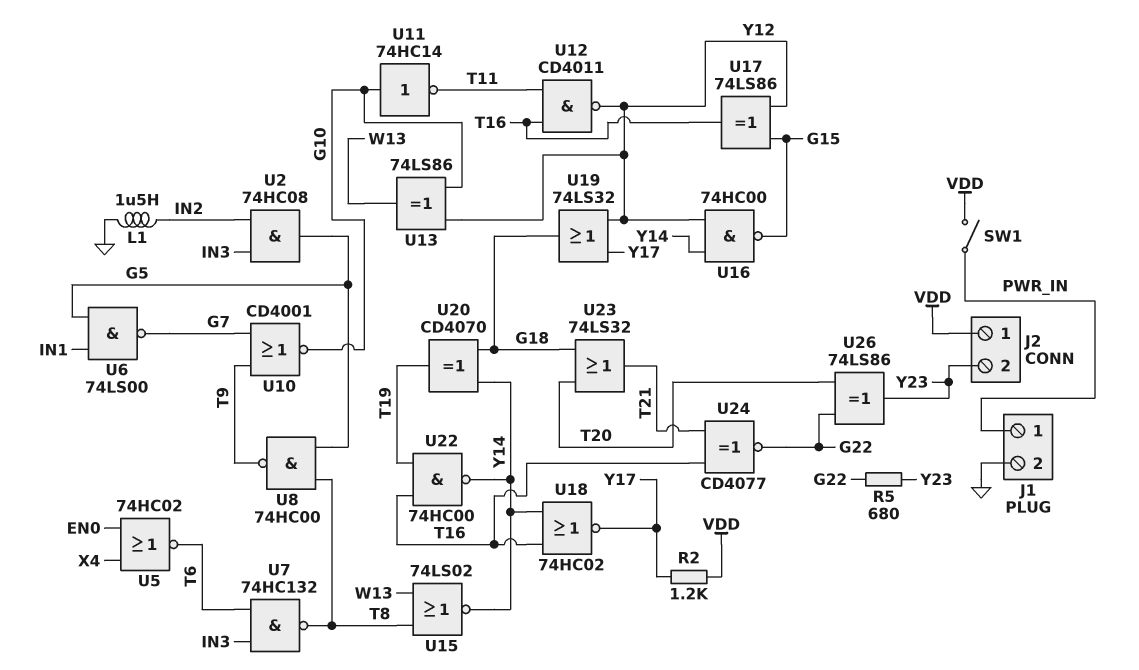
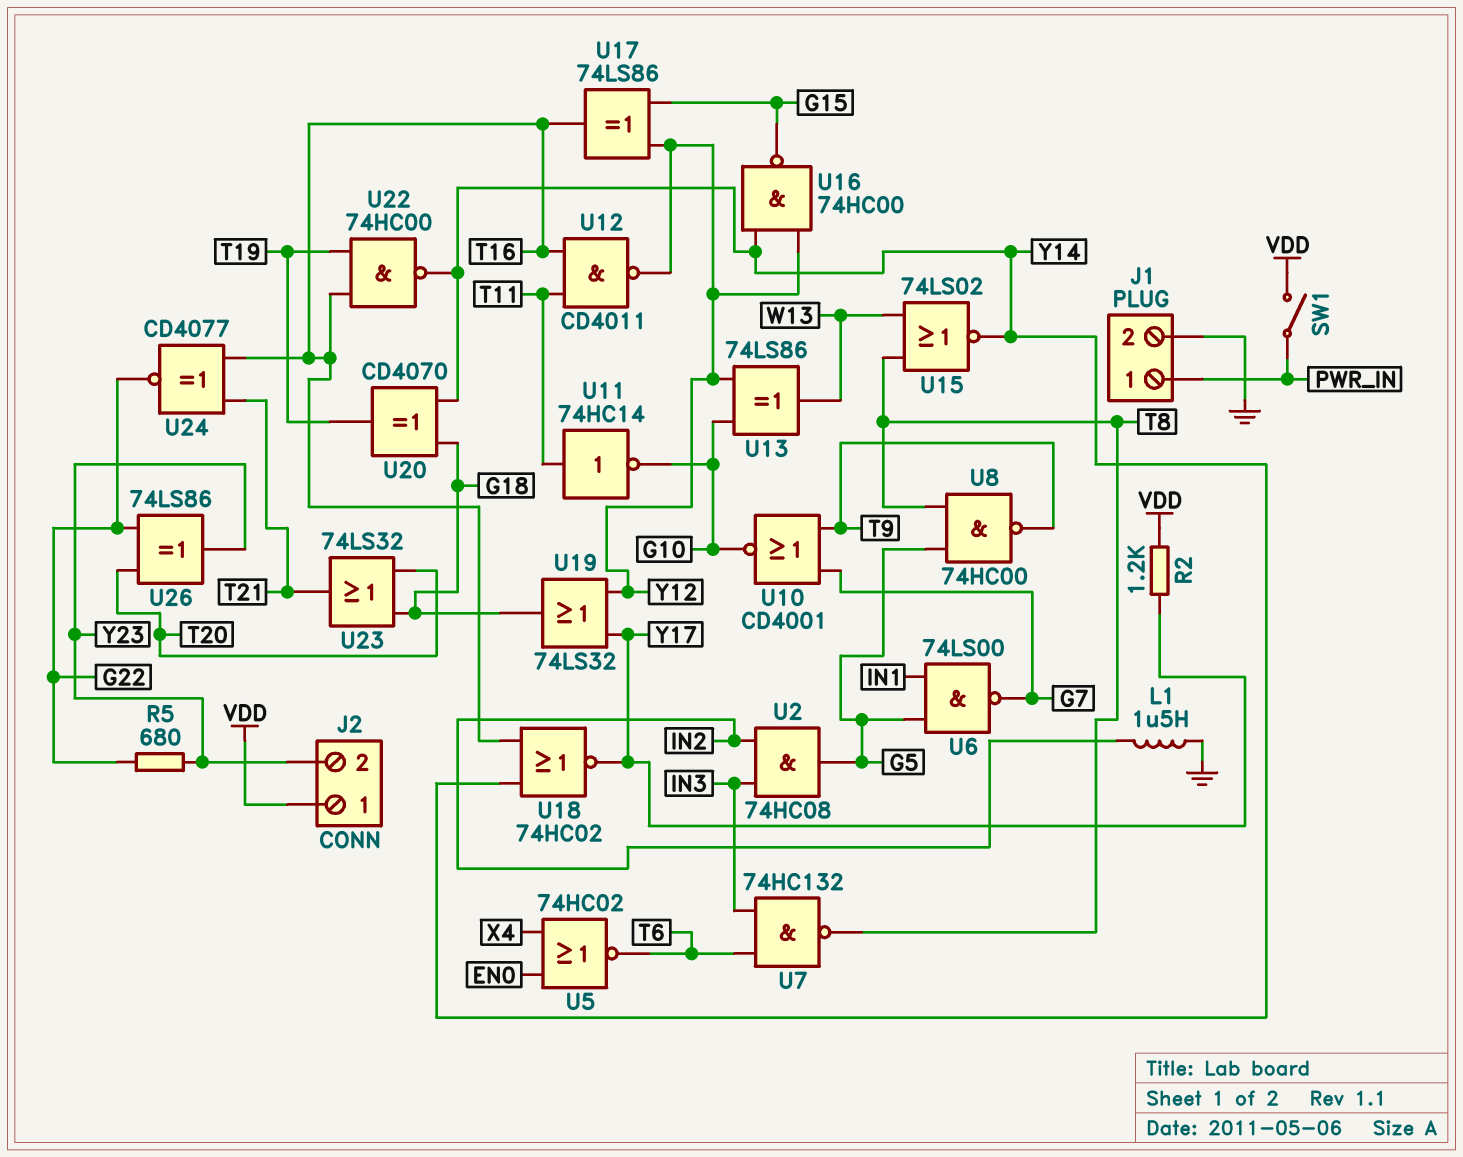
U11: NOT 74HC14 (in G10, out T11) -> NOT 74HC14 (in T11, out G10)

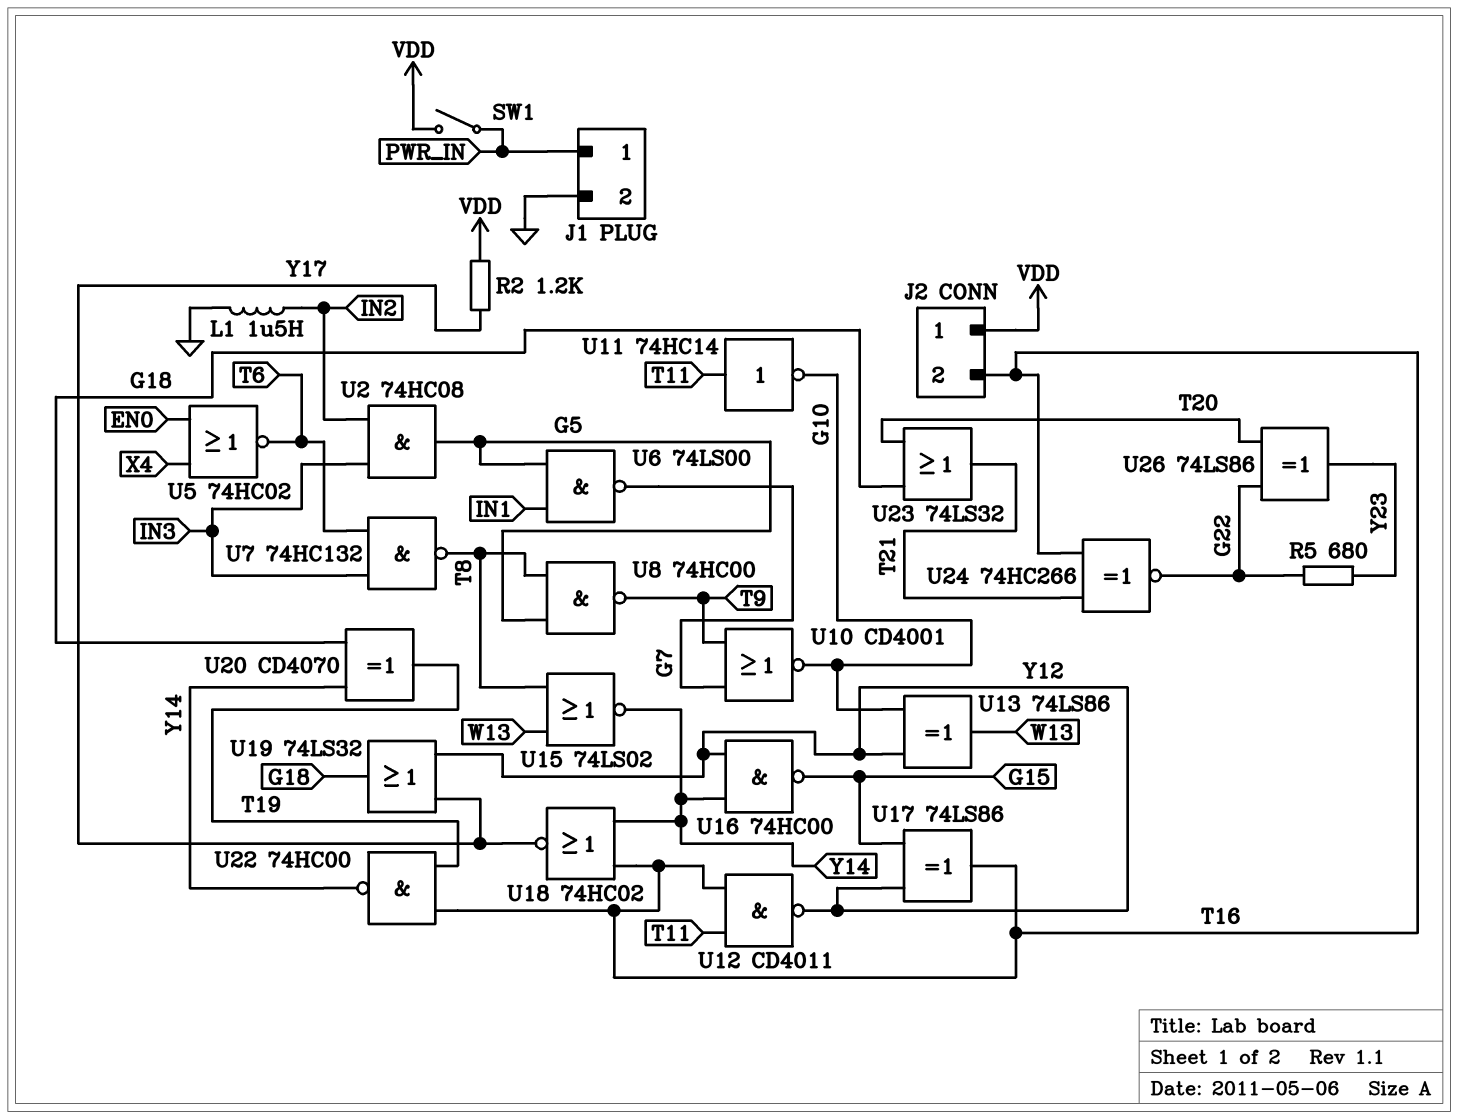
J2 pin 2: Y23 -> T16
U24: XNOR CD4077 (in T16, in T21, out G22) -> XNOR 74HC266 (in T16, in T21, out G22)

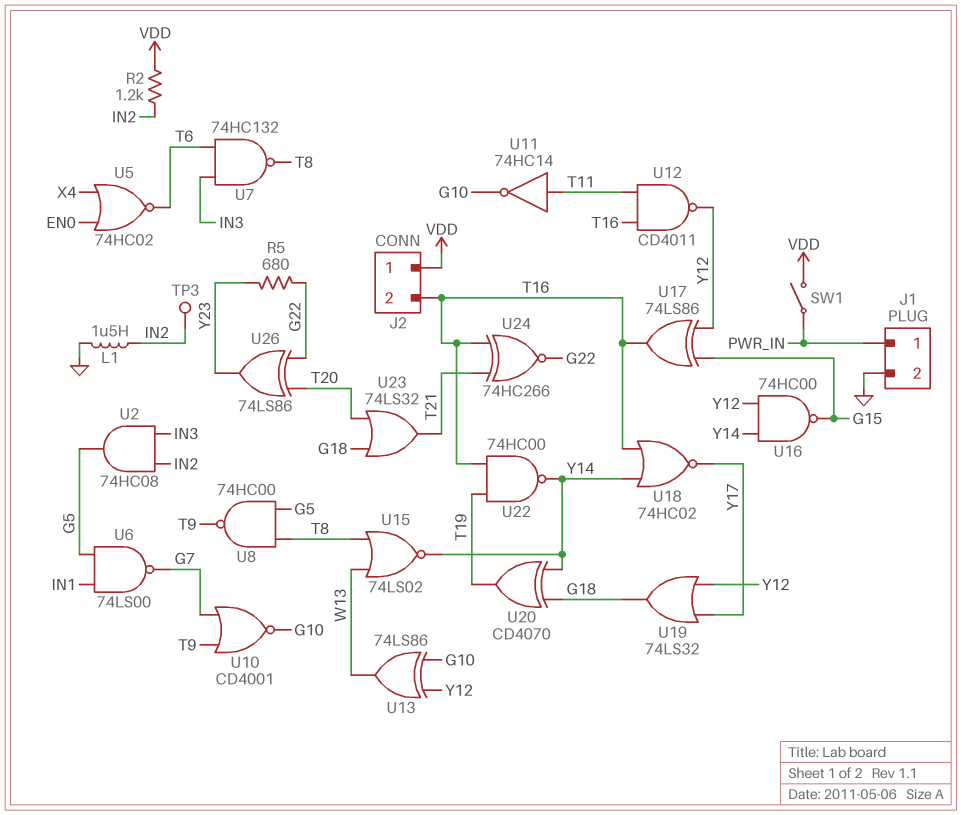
R2: 1.2k (VDD, Y17) -> 1.2k (IN2, VDD)
TP3: none -> test point (IN2)

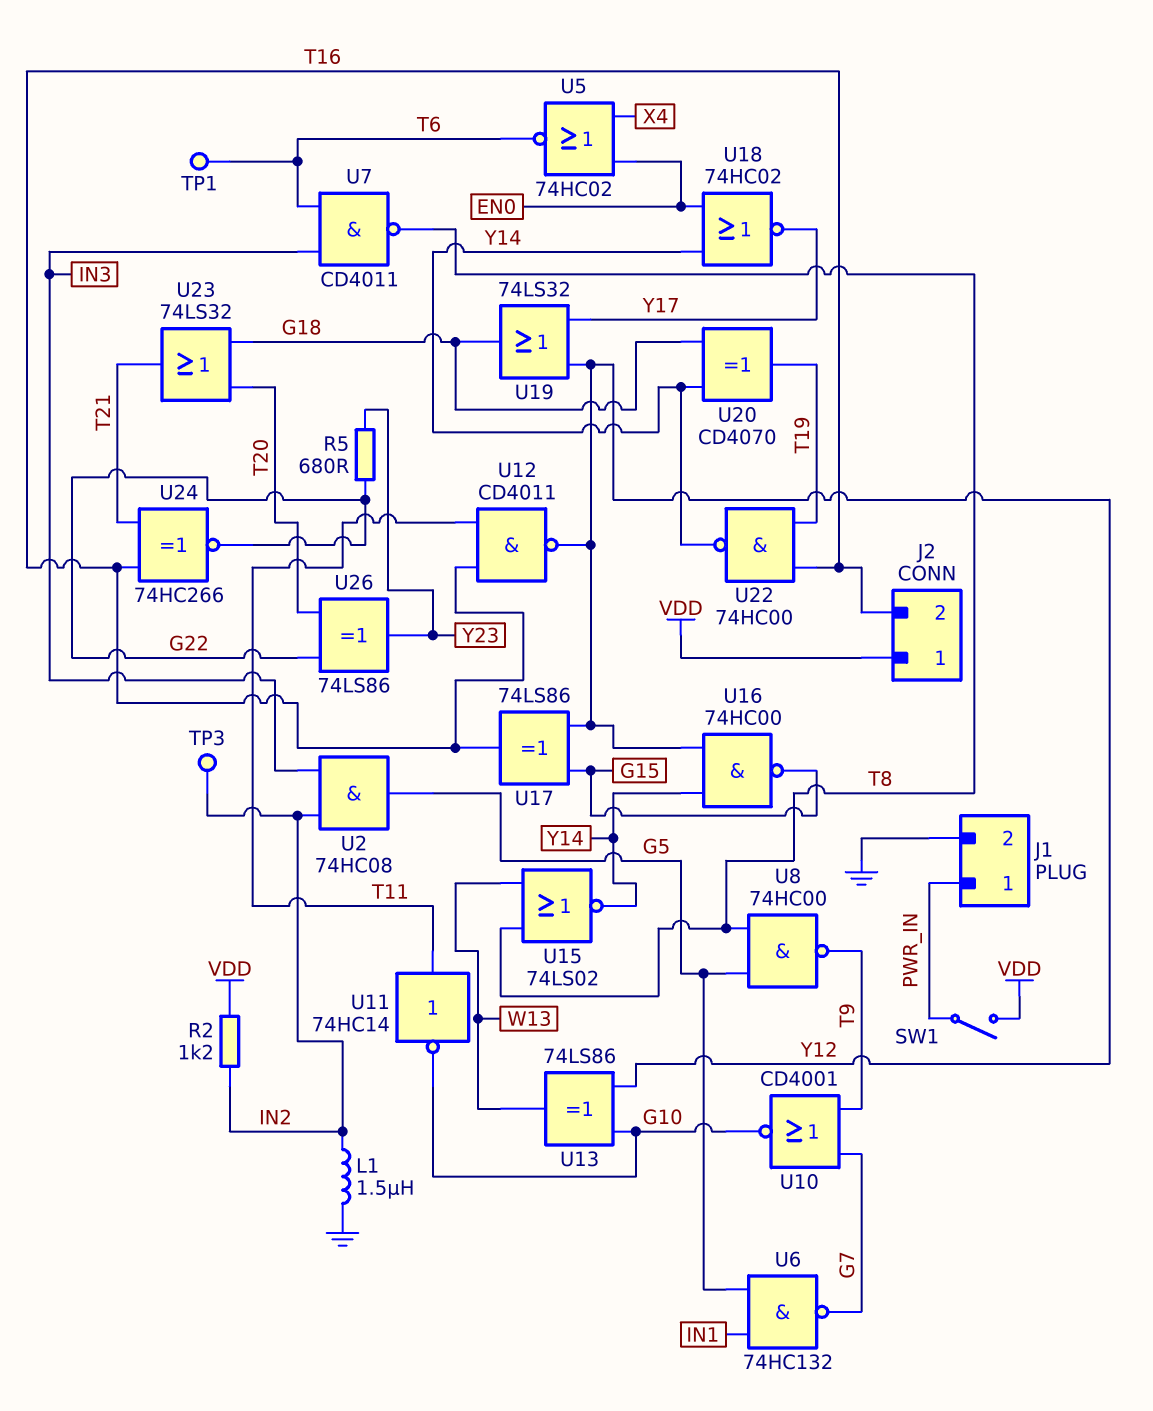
TP1: none -> test point (T6)
U6: NAND 74LS00 (in G5, in IN1, out G7) -> NAND 74HC132 (in G5, in IN1, out G7)
U7: NAND 74HC132 (in IN3, in T6, out T8) -> NAND CD4011 (in IN3, in T6, out T8)
U18: NOR 74HC02 (in T16, in Y14, out Y17) -> NOR 74HC02 (in EN0, in Y14, out Y17)

